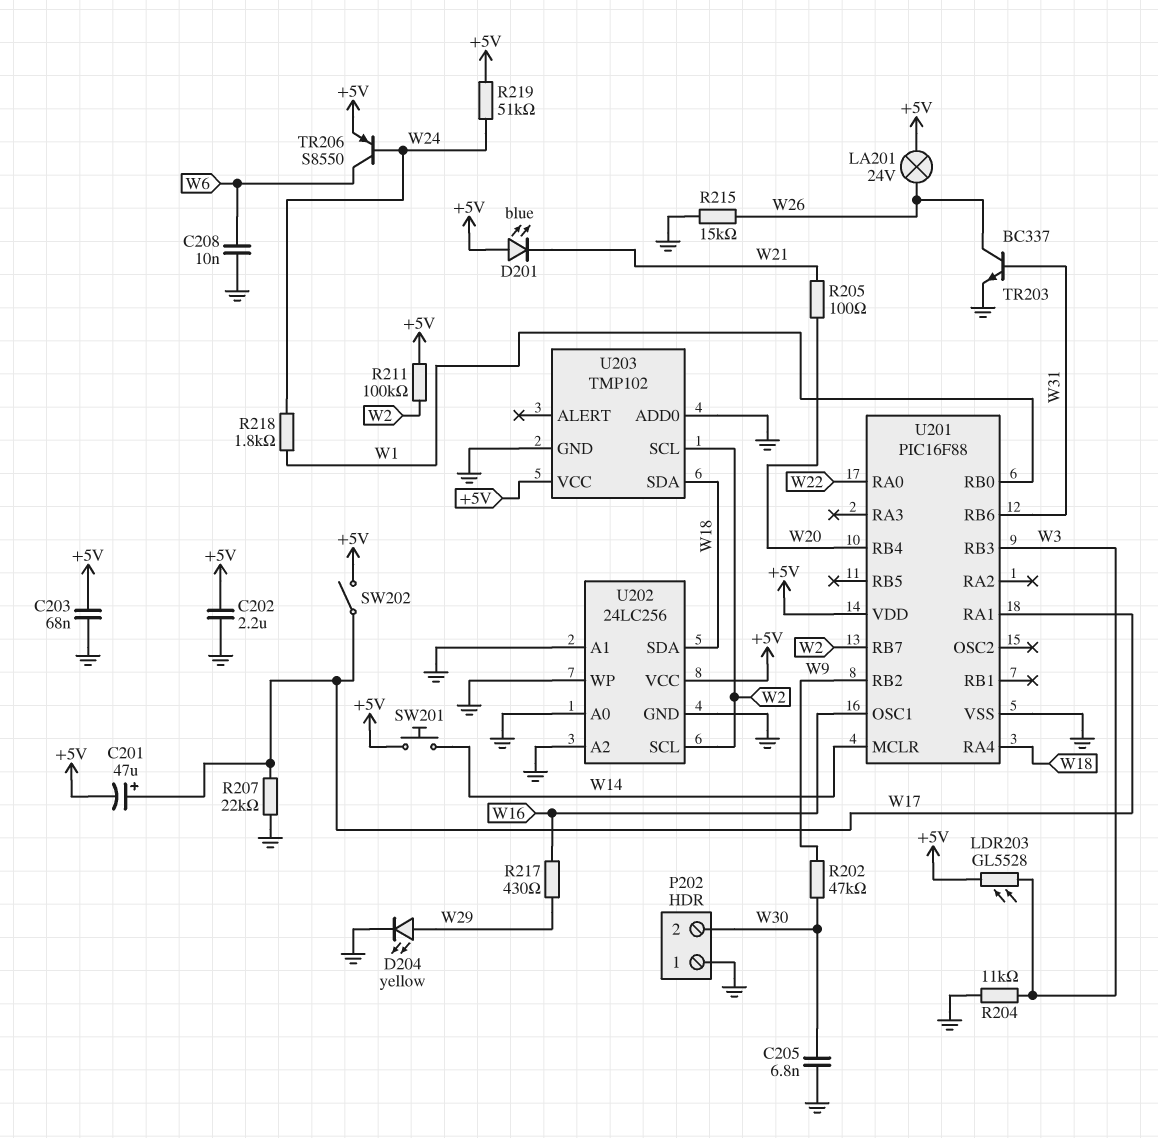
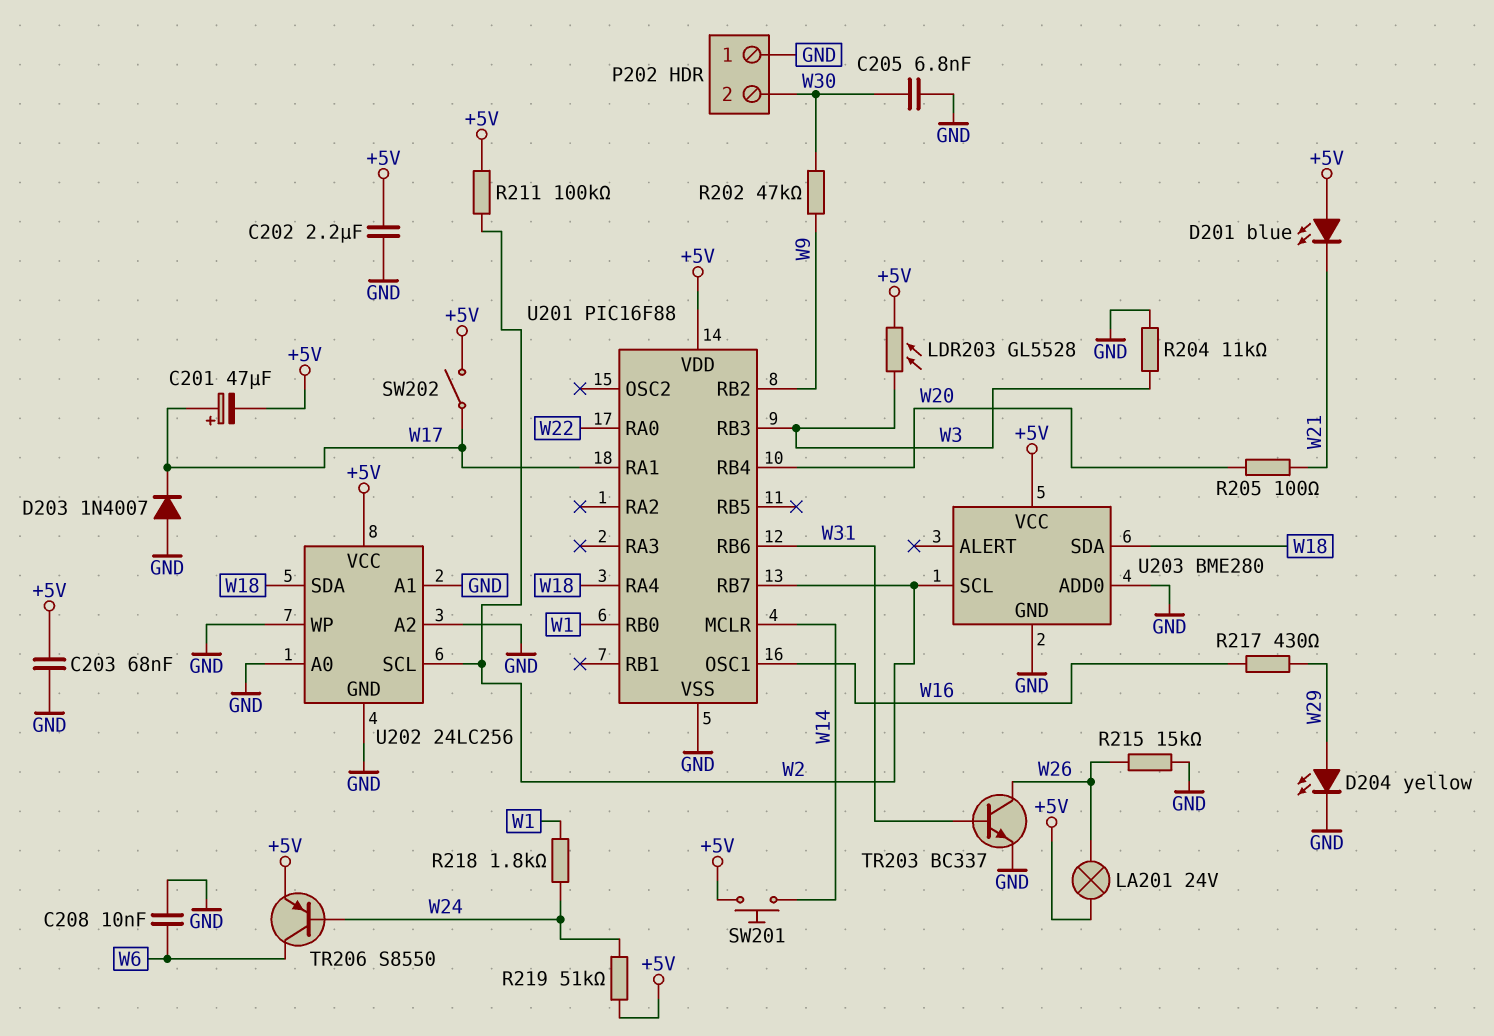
D203: none -> diode 1N4007 (A GND, K W17)
R207: 22k (GND, W17) -> none
U203: TMP102 -> BME280

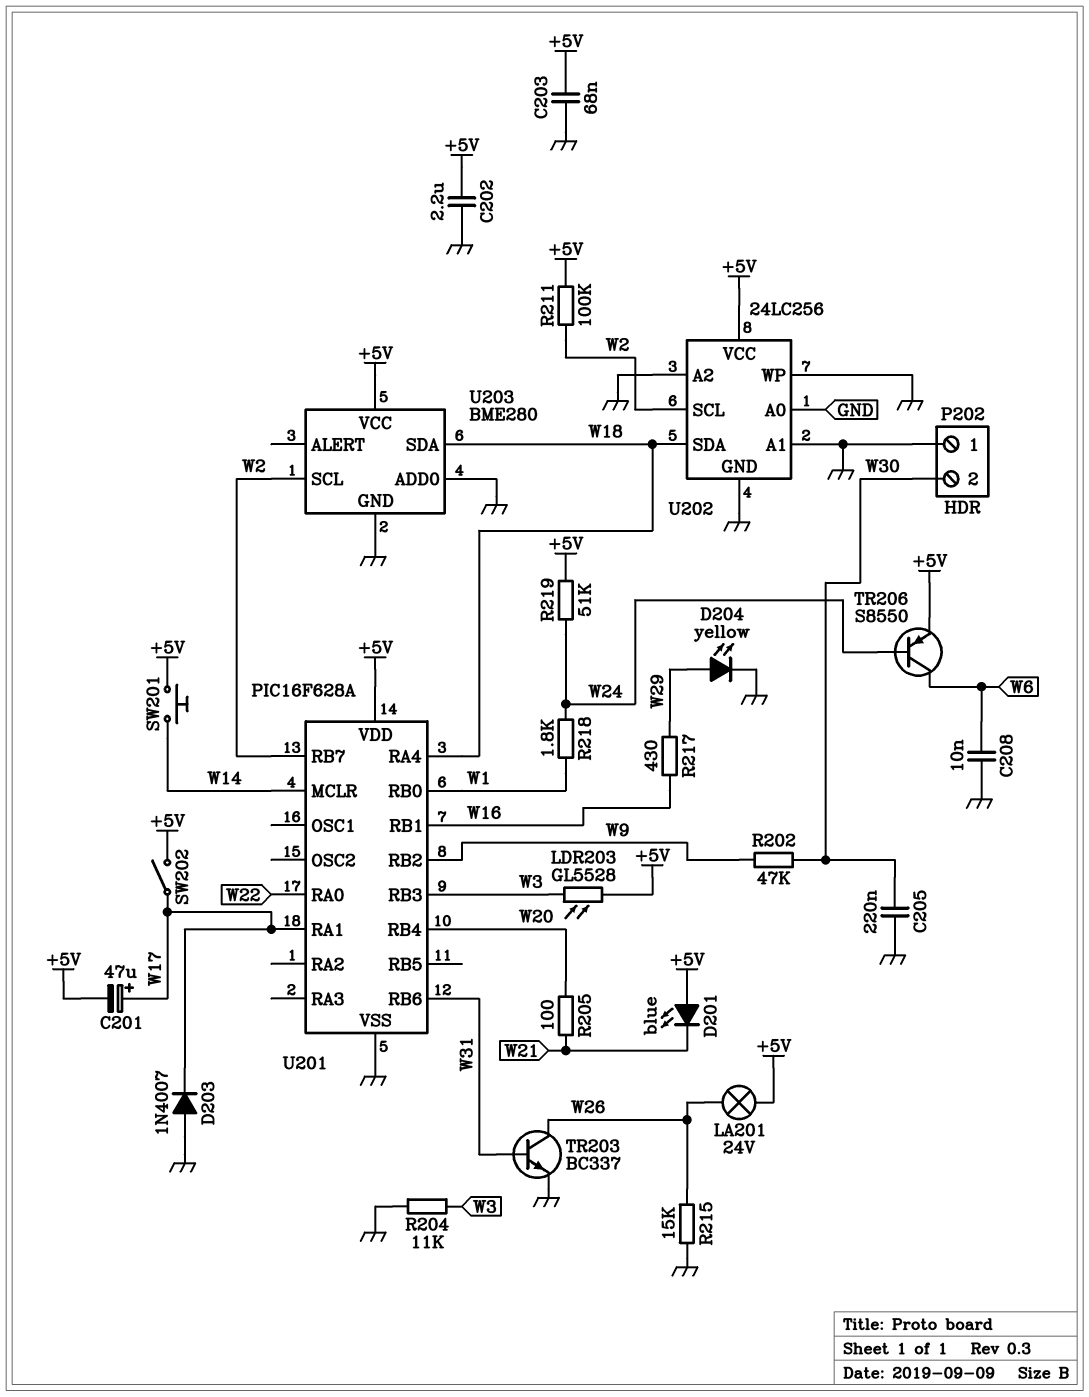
C205: 6.8nF (GND, W30) -> 220nF (GND, W30)
U201: PIC16F88 -> PIC16F628A
U201 pin OSC1: W16 -> none
U201 pin RB1: none -> W16

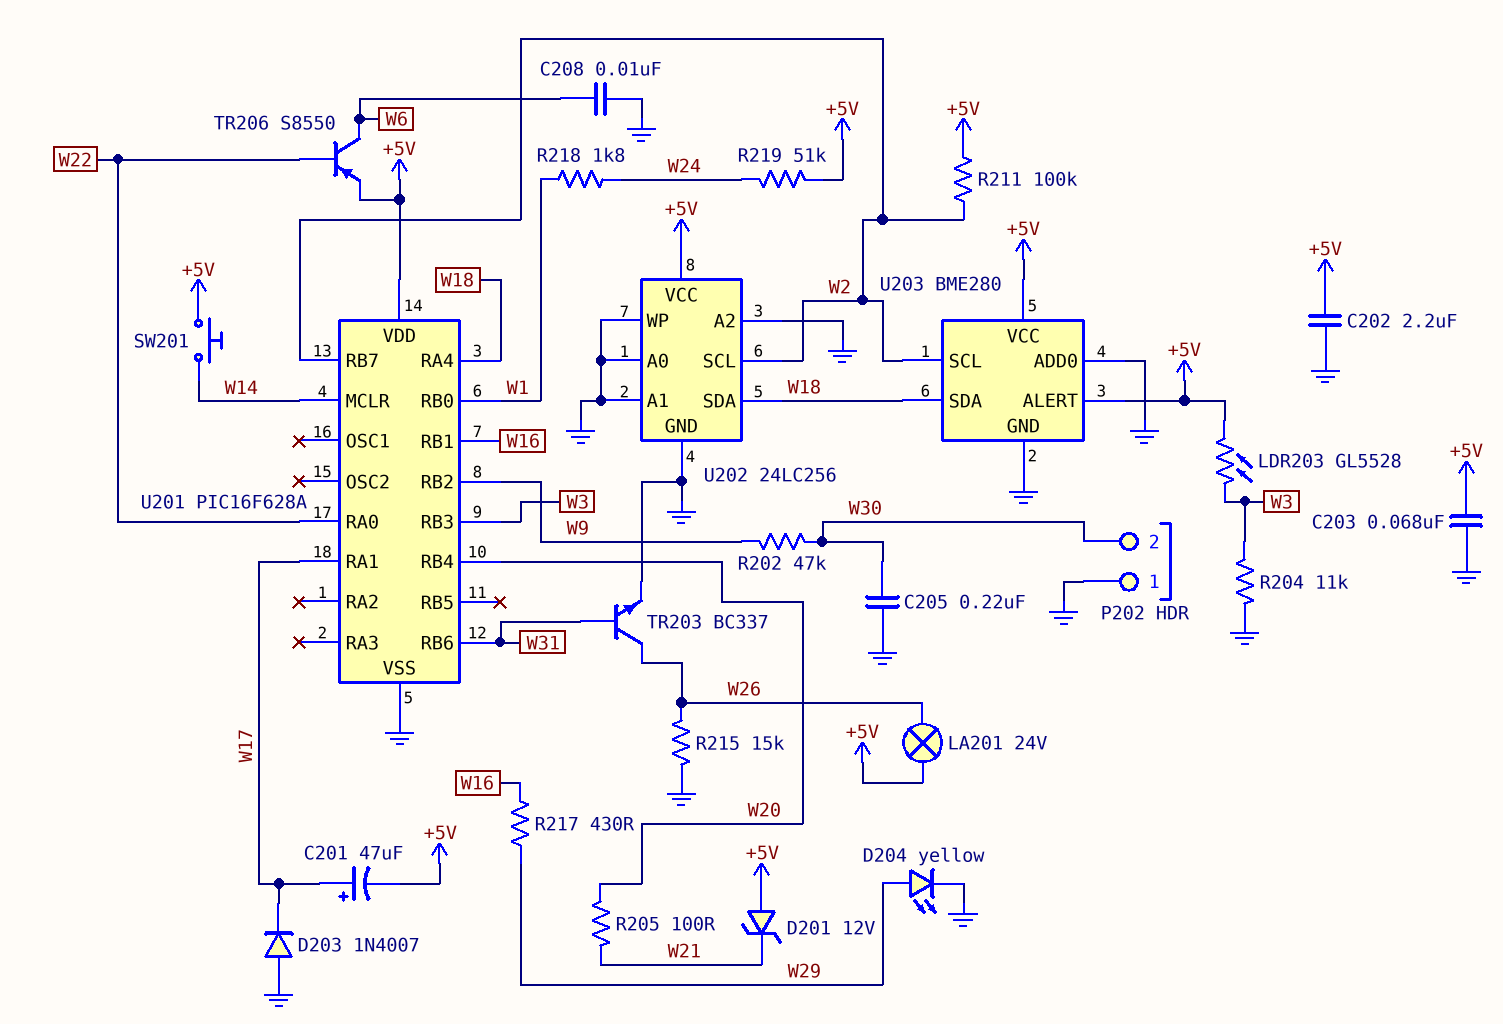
D201: LED blue (A +5V, K W21) -> zener 12V (A +5V, K W21)
SW202: switch (+5V, W17) -> none
TR206: PNP S8550 (B W24, C W6, E +5V) -> PNP S8550 (B W22, C W6, E +5V)
U203 pin ALERT: none -> +5V

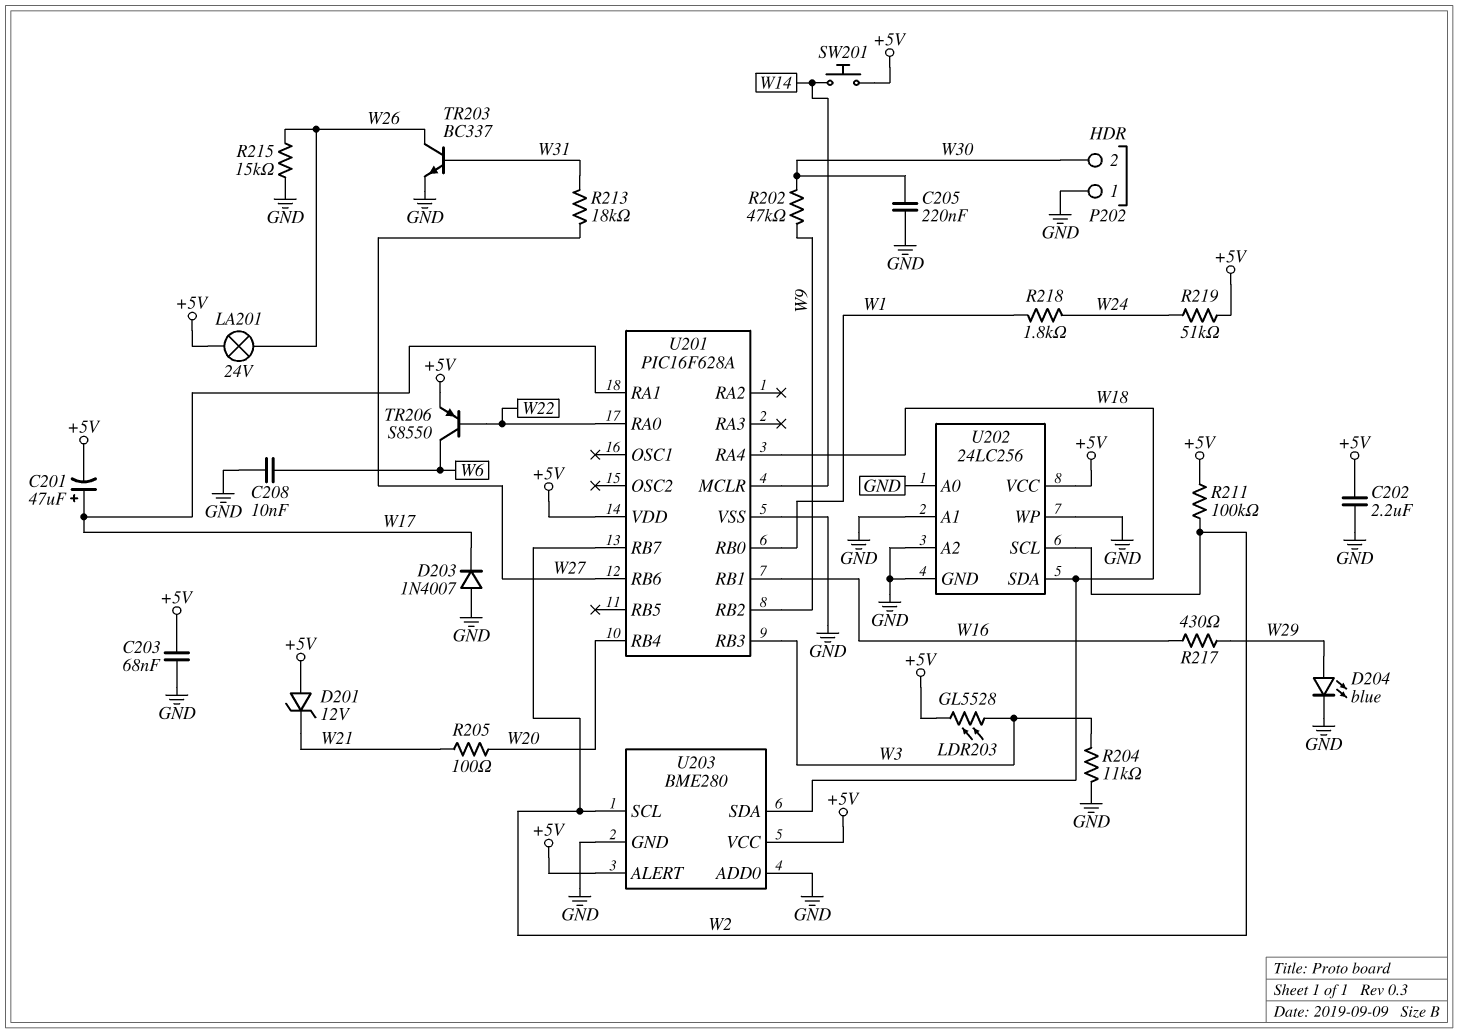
D204: LED yellow (A W29, K GND) -> LED blue (A W29, K GND)
R213: none -> 18k (W27, W31)
U201 pin RB6: W31 -> W27

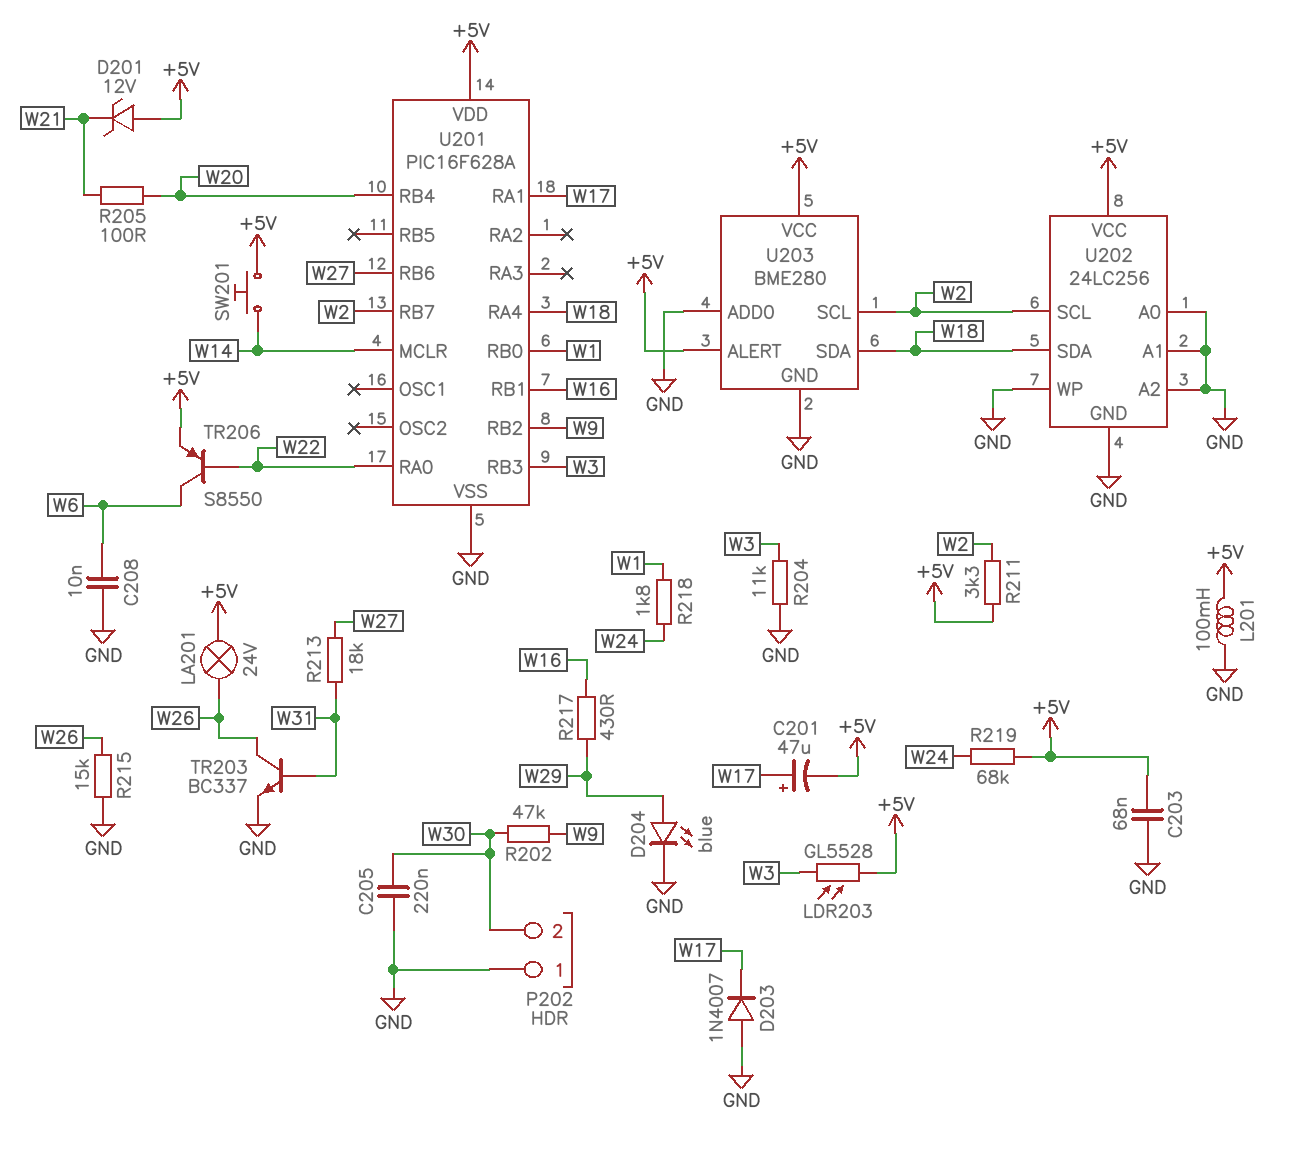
C202: 2.2uF (+5V, GND) -> none
L201: none -> 100mH (+5V, GND)
R211: 100k (+5V, W2) -> 3.3k (+5V, W2)
R219: 51k (+5V, W24) -> 68k (+5V, W24)

